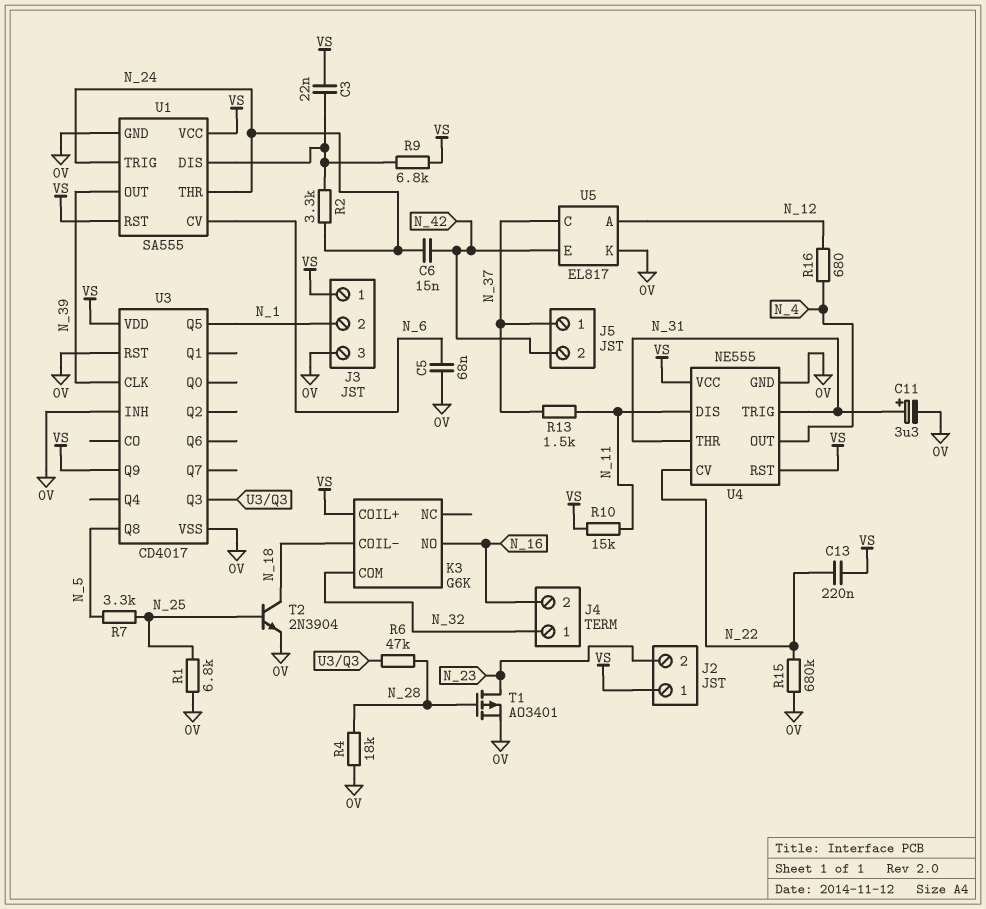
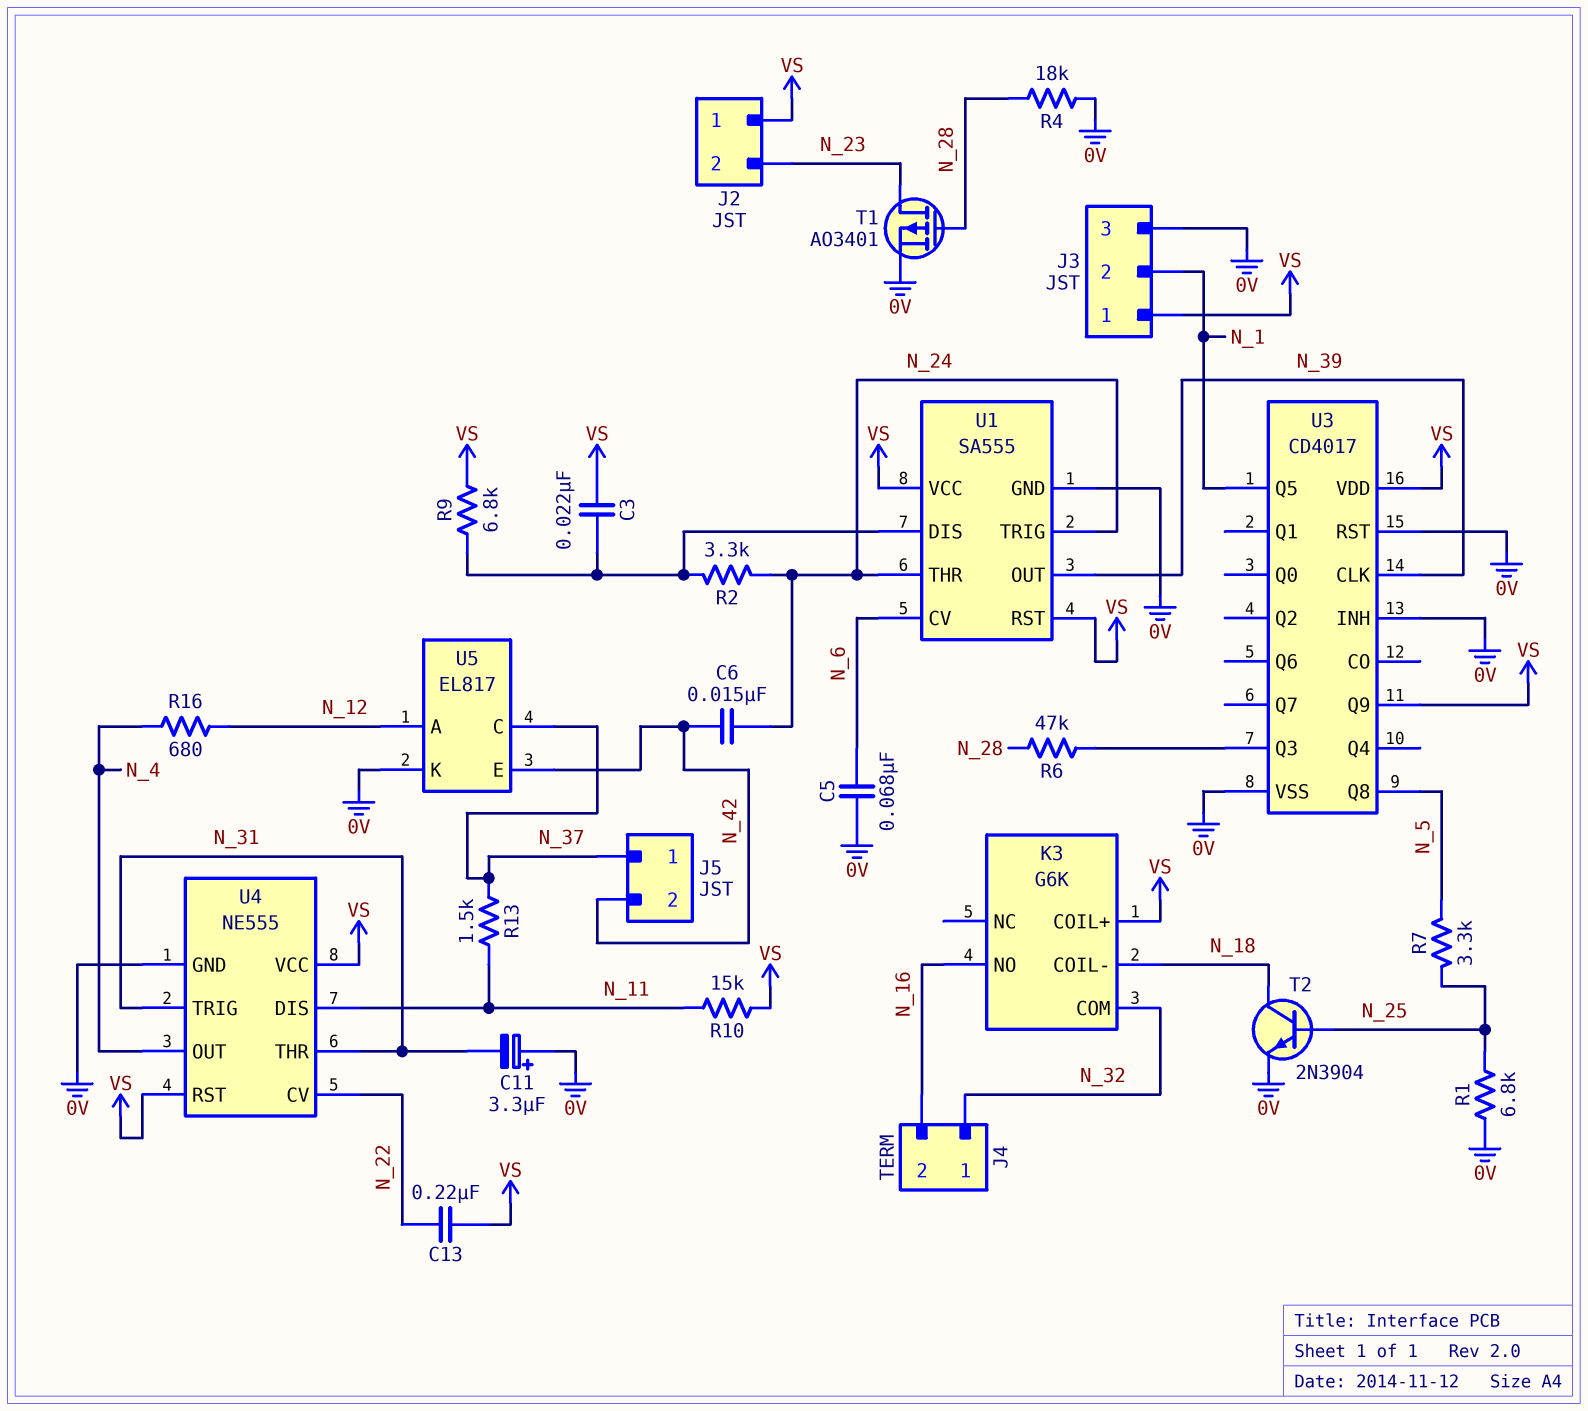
C11: 3.3uF (plus N_31, minus 0V) -> 3.3uF (plus 0V, minus N_31)
R15: 680k (0V, N_22) -> none

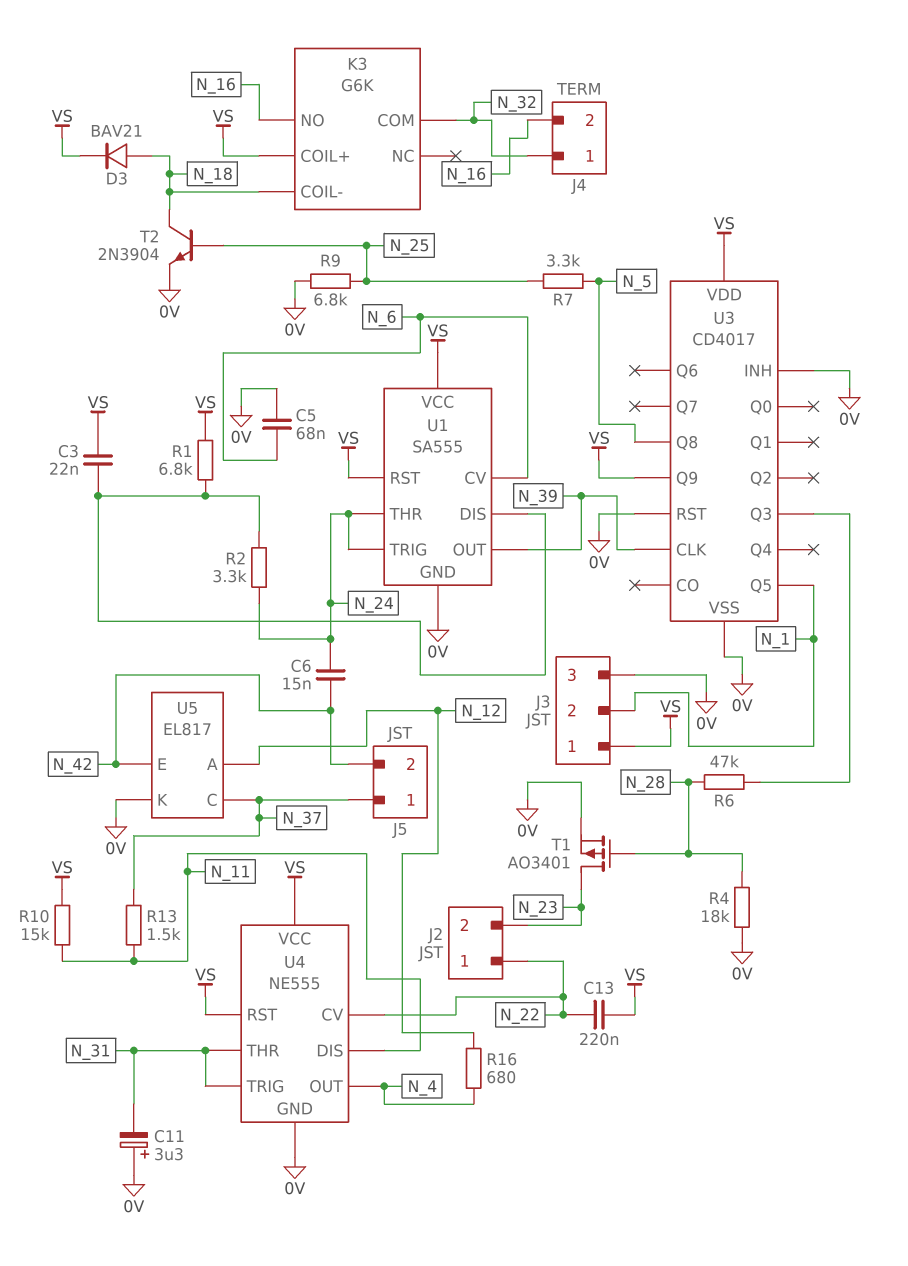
D3: none -> diode BAV21 (A N_18, K VS)
J2 pin 1: VS -> N_22
R1: 6.8k (0V, N_25) -> 6.8k (U1/DIS, VS)
R9: 6.8k (U1/DIS, VS) -> 6.8k (0V, N_25)

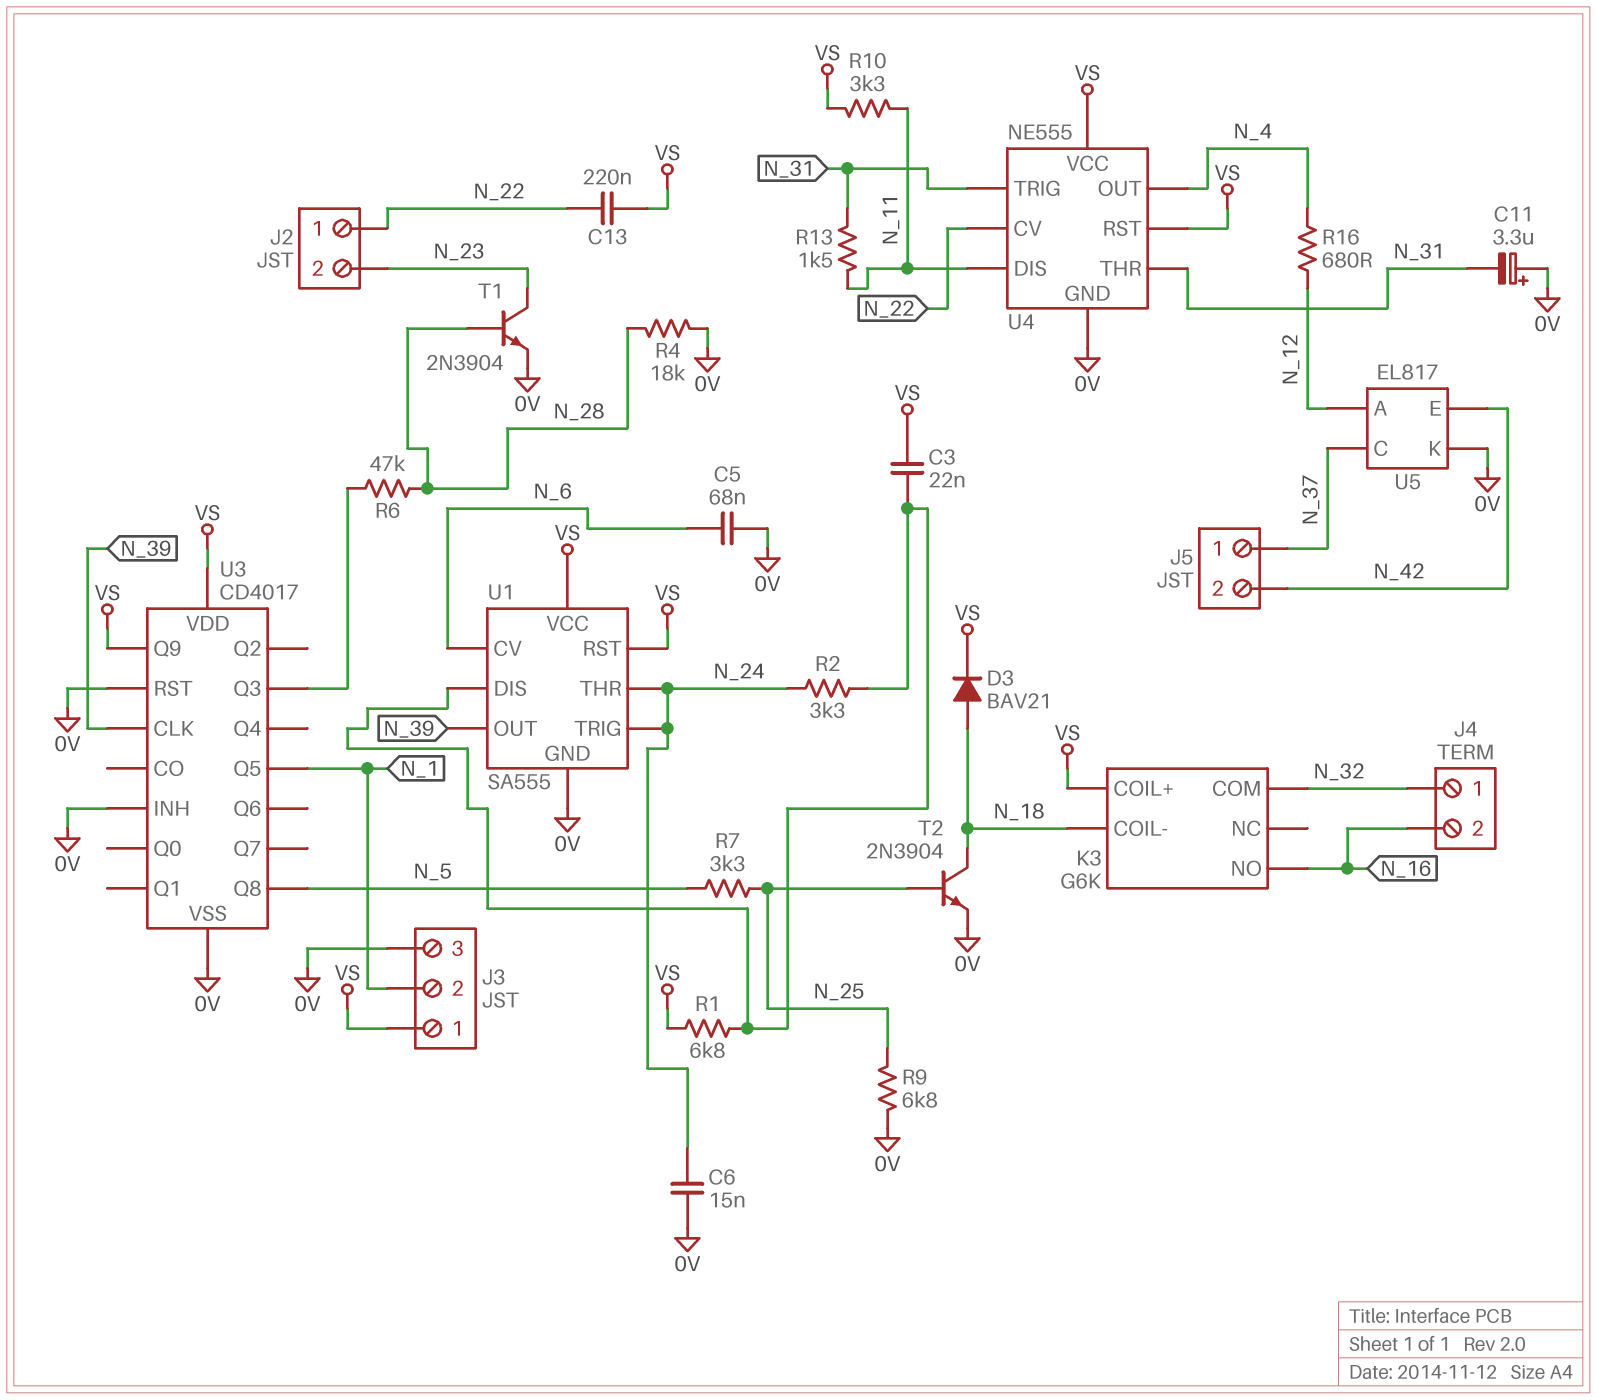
C6: 15nF (N_24, N_42) -> 15nF (0V, N_24)
R10: 15k (N_11, VS) -> 3.3k (N_11, VS)
R13: 1.5k (N_11, N_37) -> 1.5k (N_11, N_31)
T1: PMOS AO3401 (G N_28, D N_23, S 0V) -> NPN 2N3904 (B N_28, C N_23, E 0V)

